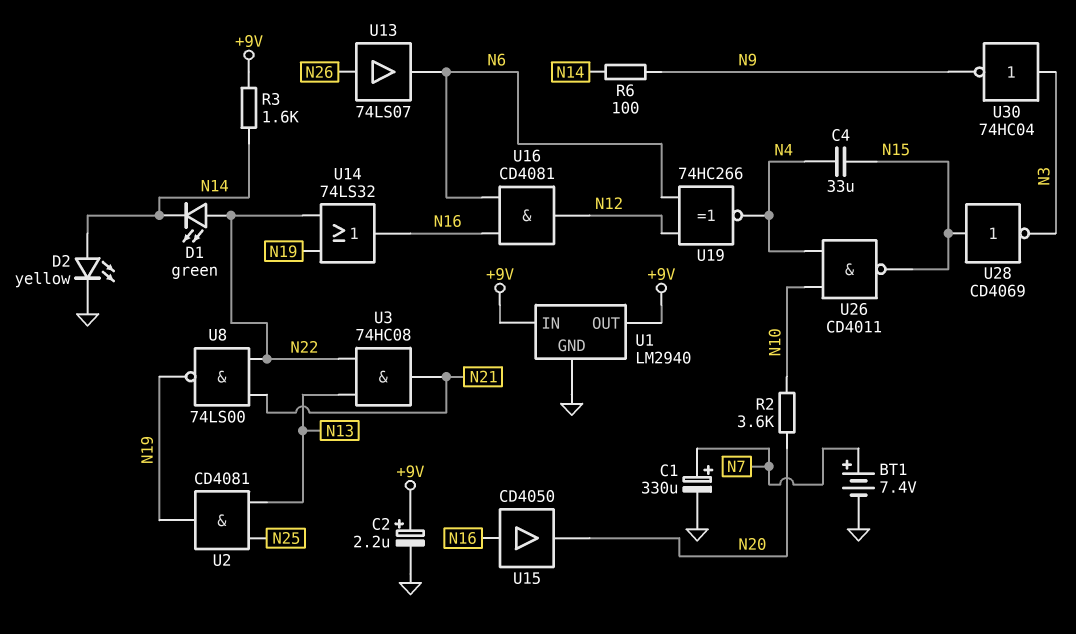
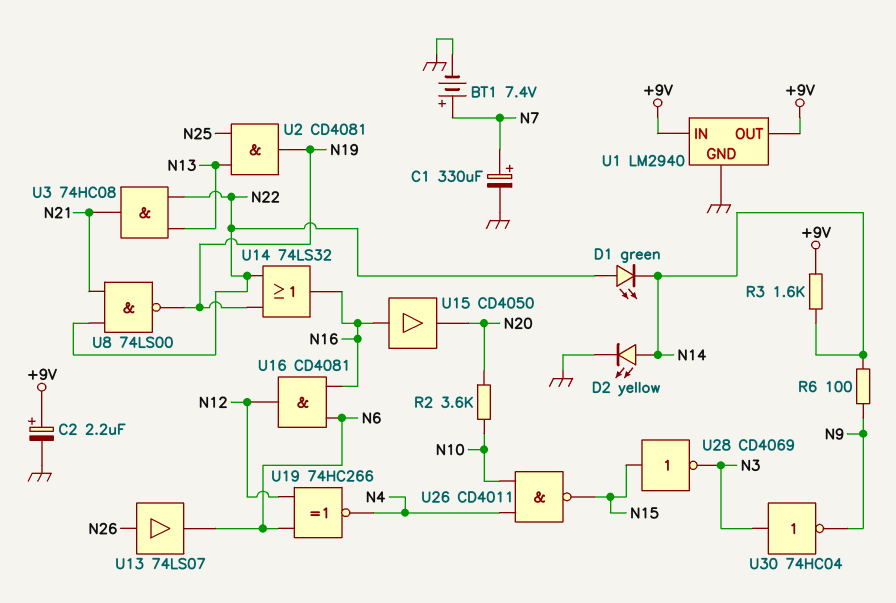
C4: 33uF (N4, N15) -> none

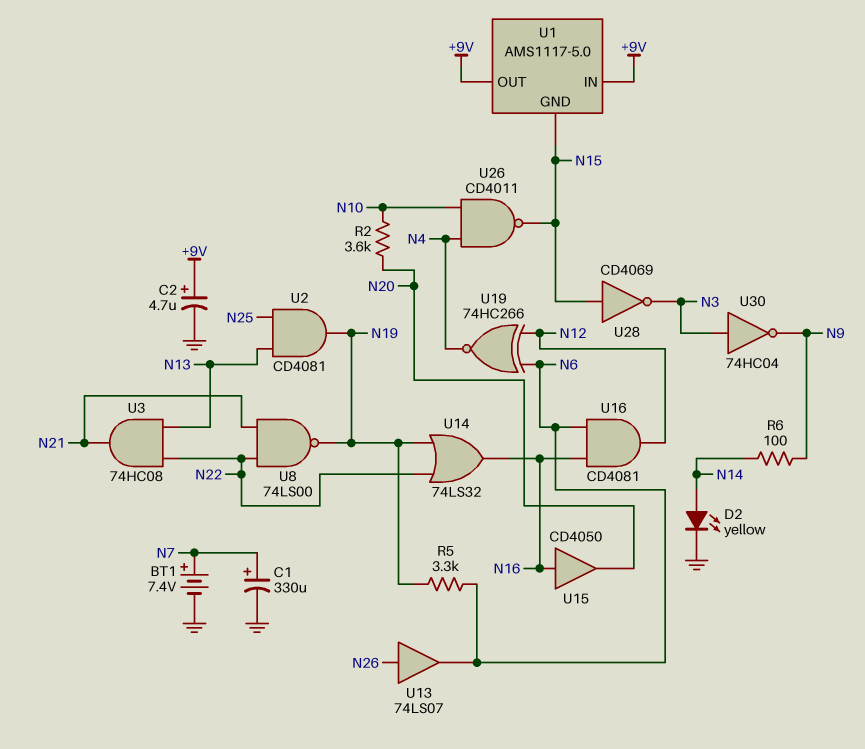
C2: 2.2uF (plus +9V, minus GND) -> 4.7uF (plus +9V, minus GND)
D1: LED green (A N22, K N14) -> none
R3: 1.6k (+9V, N14) -> none
R5: none -> 3.3k (N6, N19)
U1: LM2940 -> AMS1117-5.0
U1 pin GND: GND -> N15

